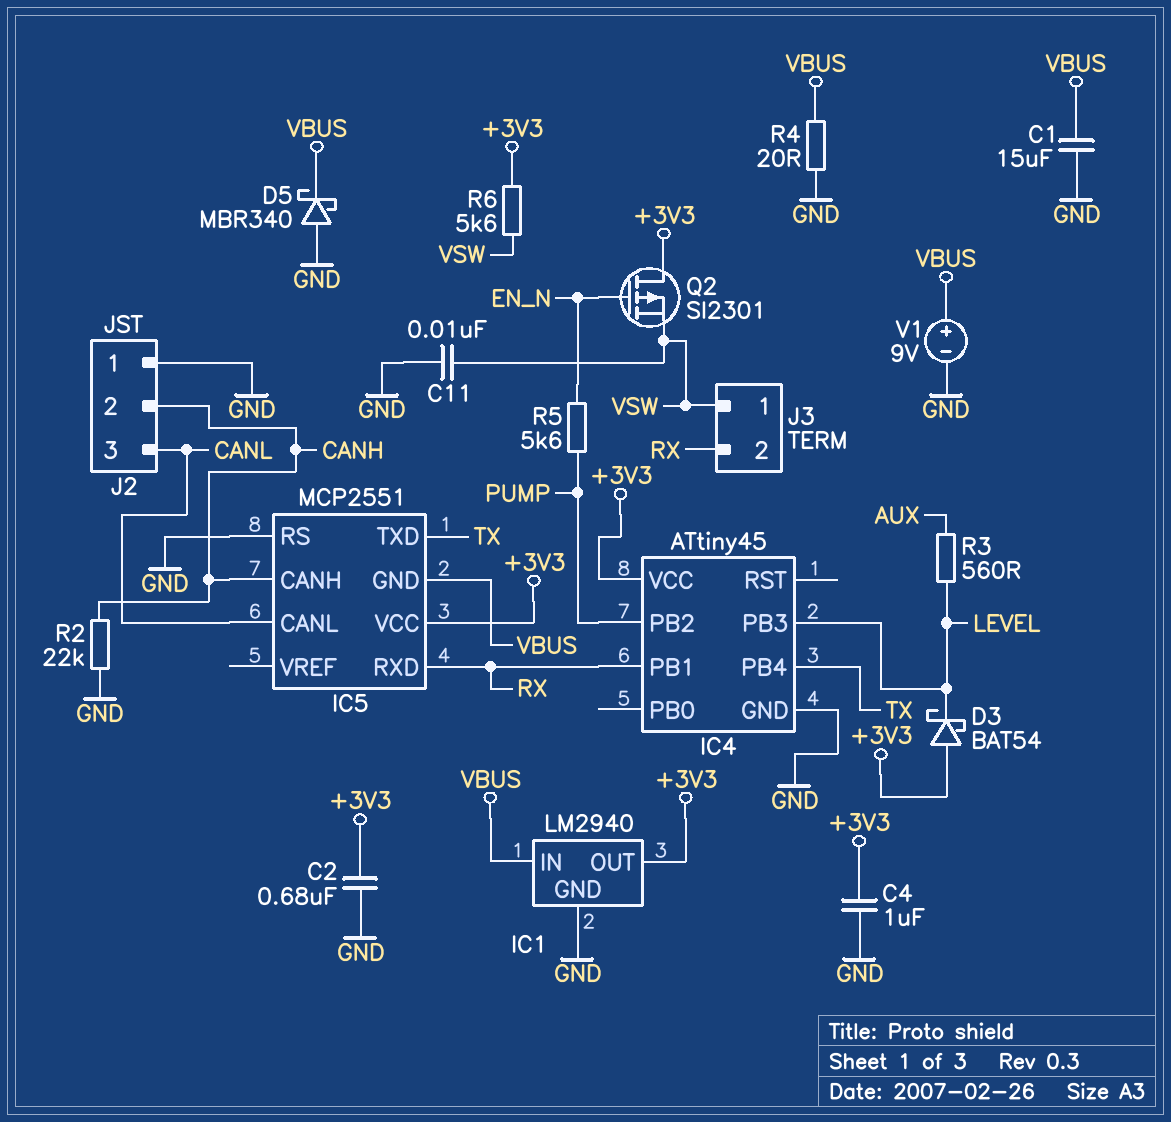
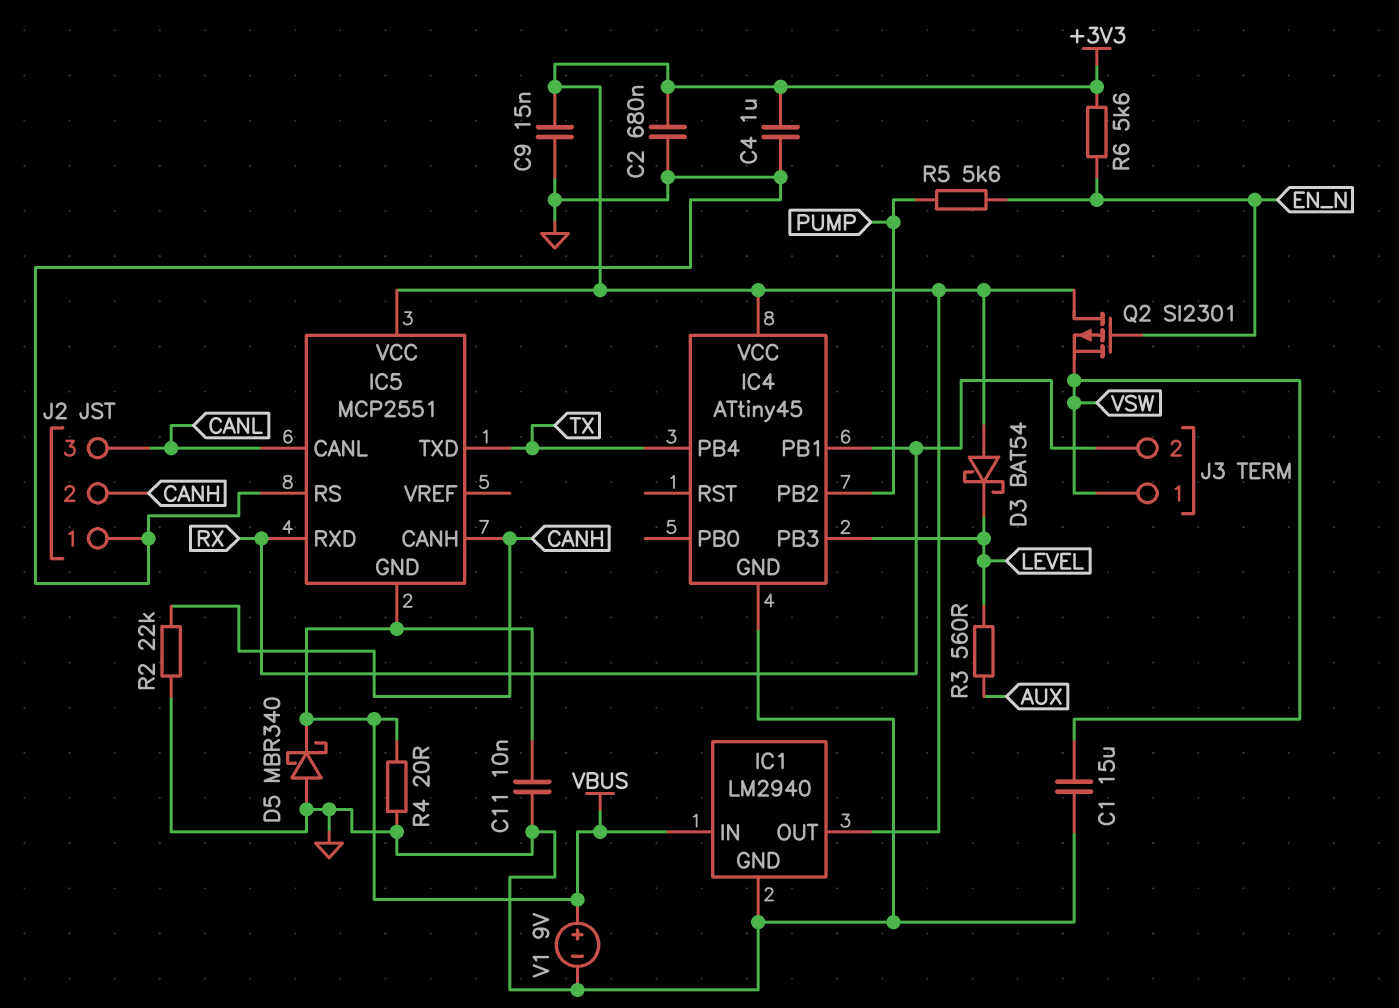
C1: 15uF (GND, VBUS) -> 15uF (GND, VSW)
C9: none -> 15nF (+3V3, GND)
C11: 10nF (GND, VSW) -> 10nF (GND, VBUS)
R6: 5.6k (+3V3, VSW) -> 5.6k (+3V3, EN_N)

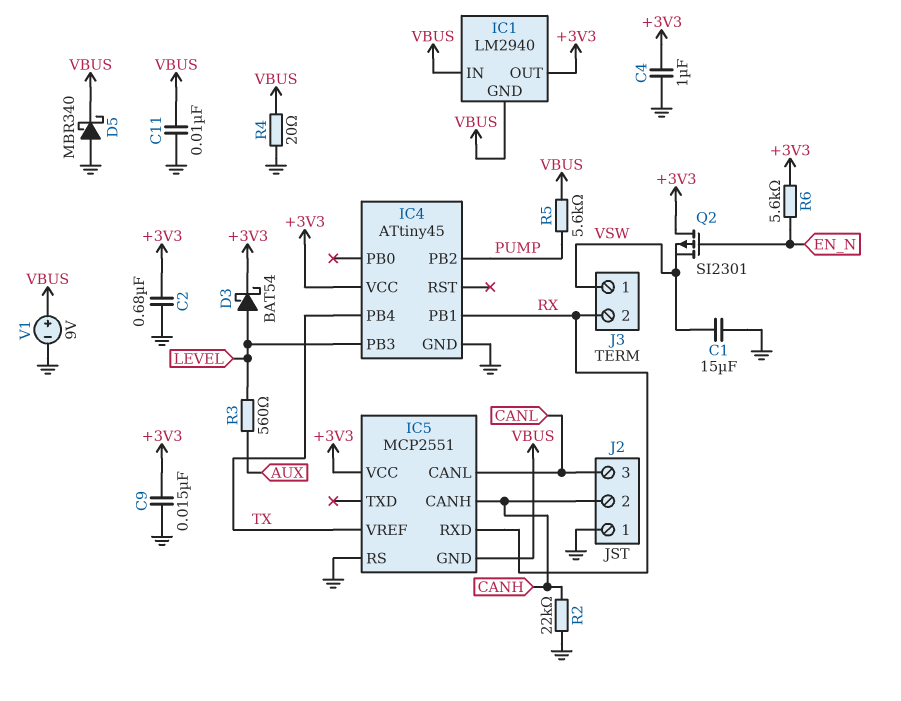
D3: schottky BAT54 (A +3V3, K LEVEL) -> schottky BAT54 (A LEVEL, K +3V3)
IC1 pin GND: GND -> VBUS
IC5 pin TXD: TX -> none
IC5 pin VREF: none -> TX
R5: 5.6k (EN_N, PUMP) -> 5.6k (PUMP, VBUS)

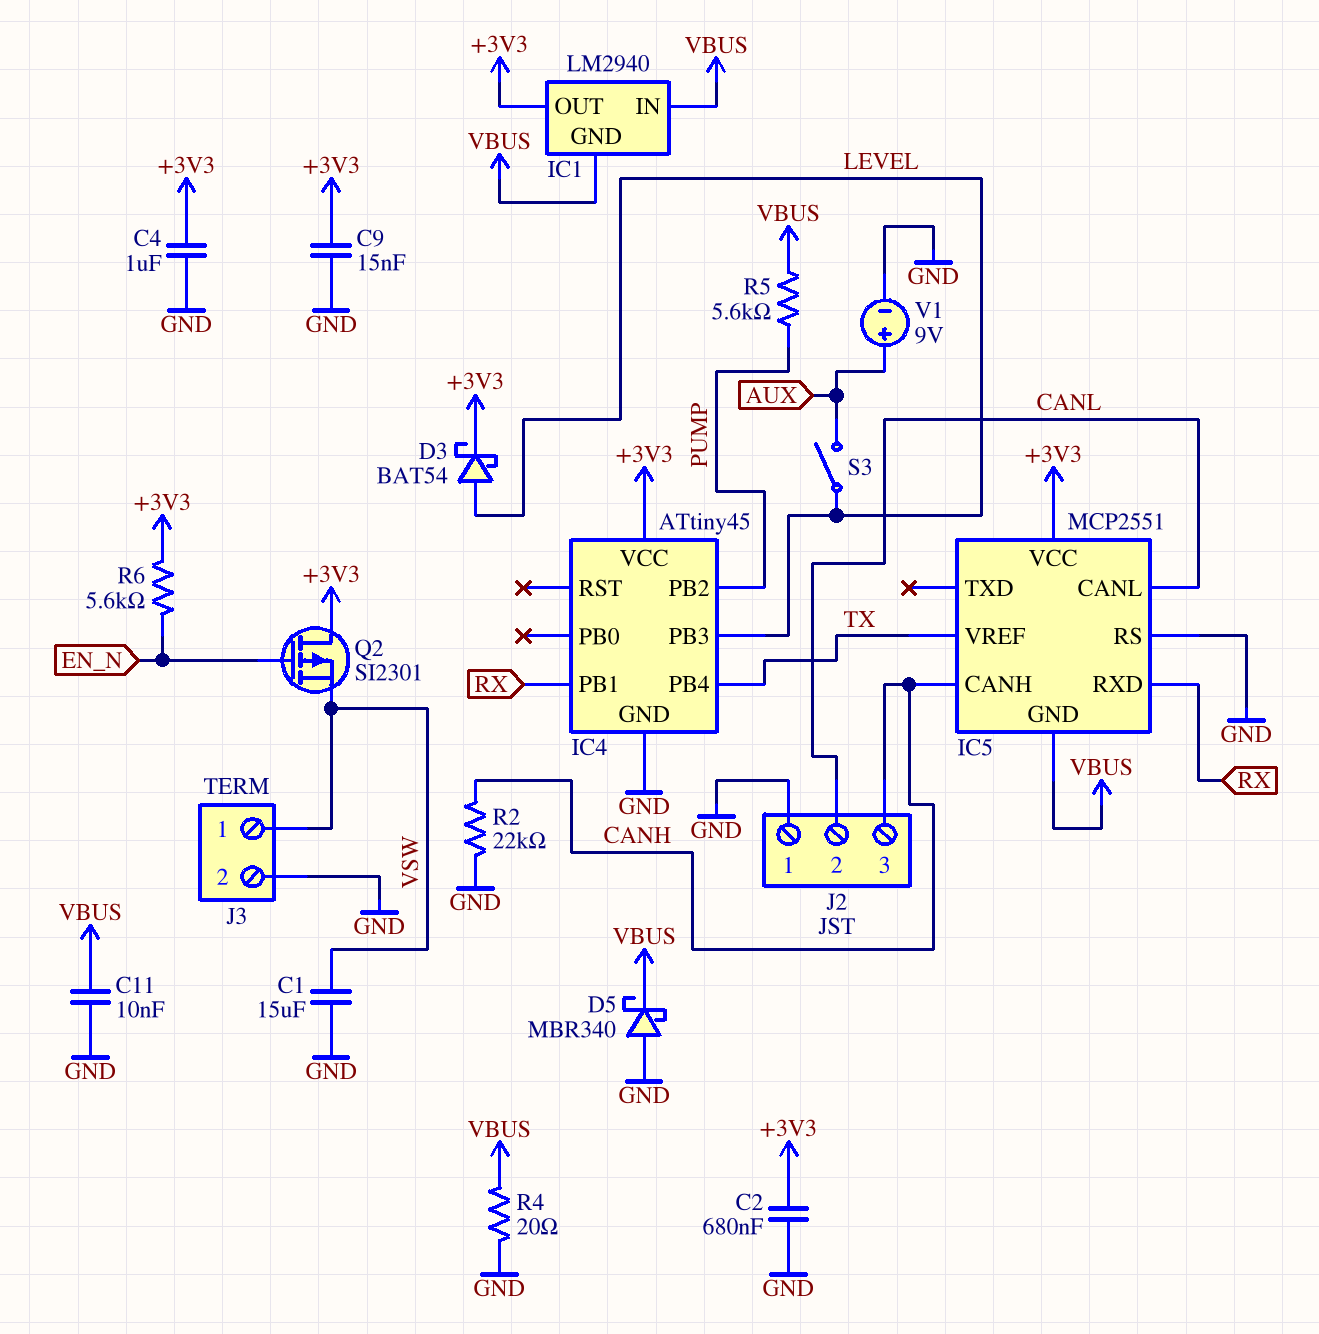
J2 pin 2: CANH -> CANL
J2 pin 3: CANL -> CANH
J3 pin 2: RX -> GND
R3: 560 (AUX, LEVEL) -> none
S3: none -> switch (AUX, LEVEL)
V1: 9V (plus VBUS, minus GND) -> 9V (plus AUX, minus GND)

